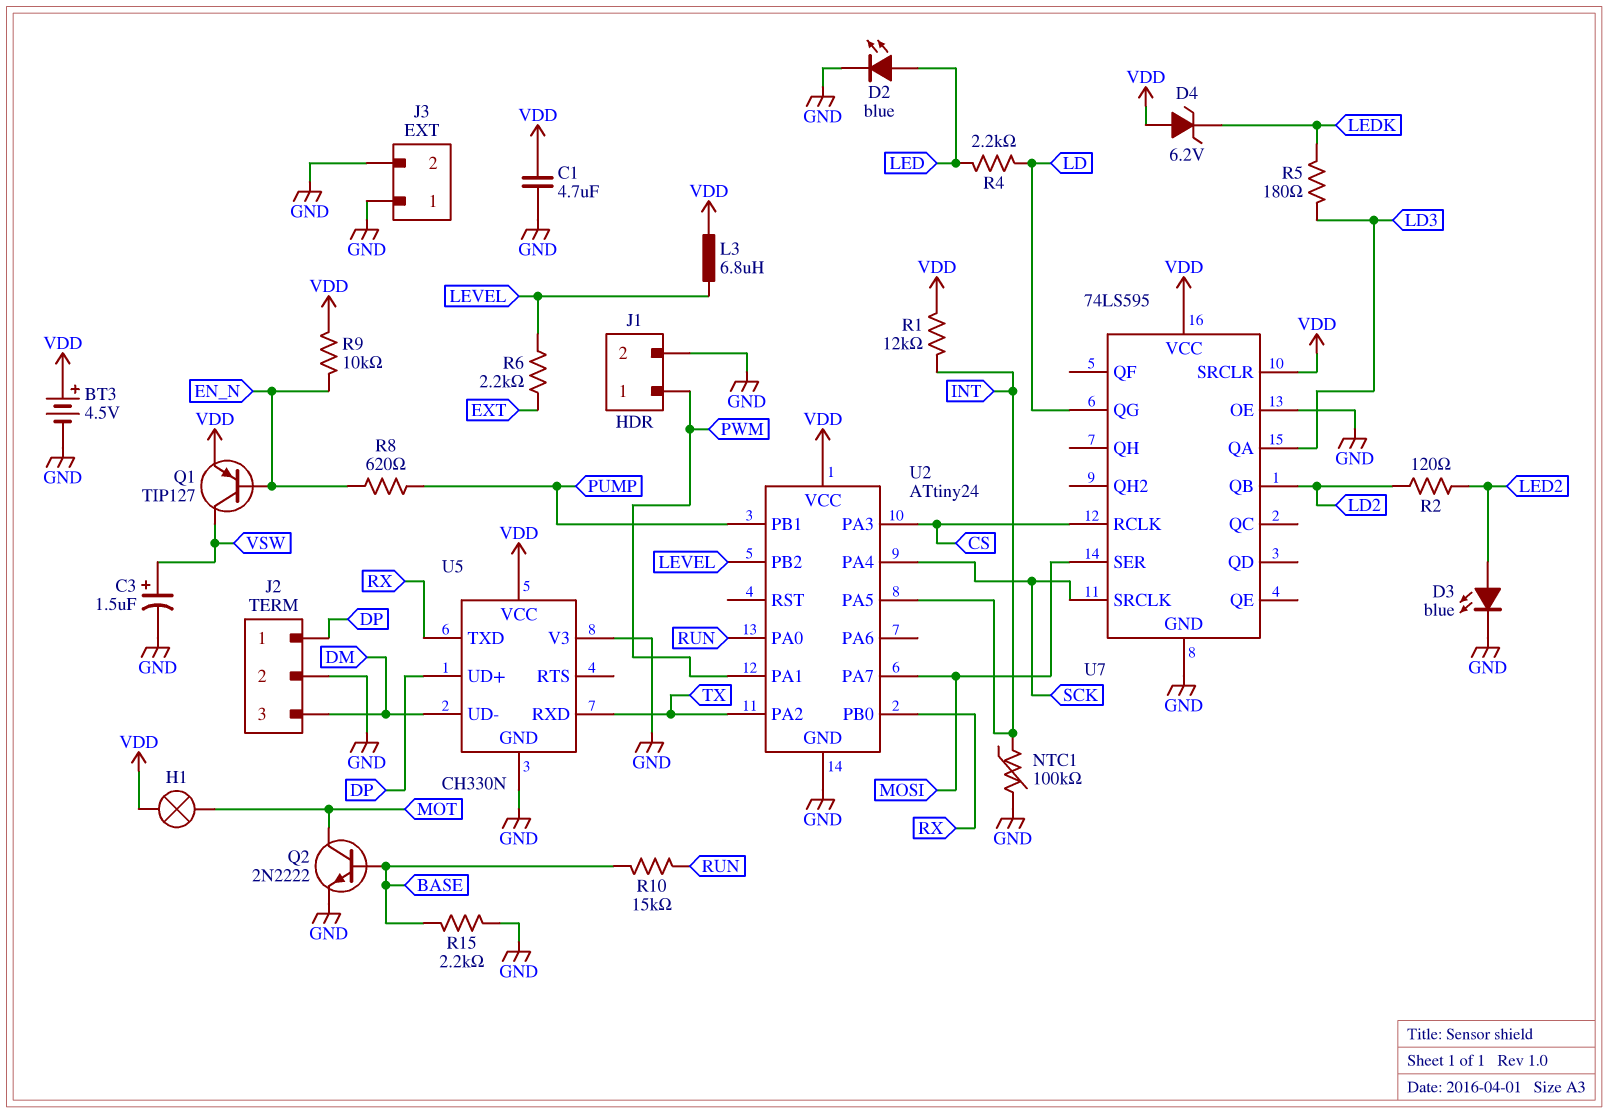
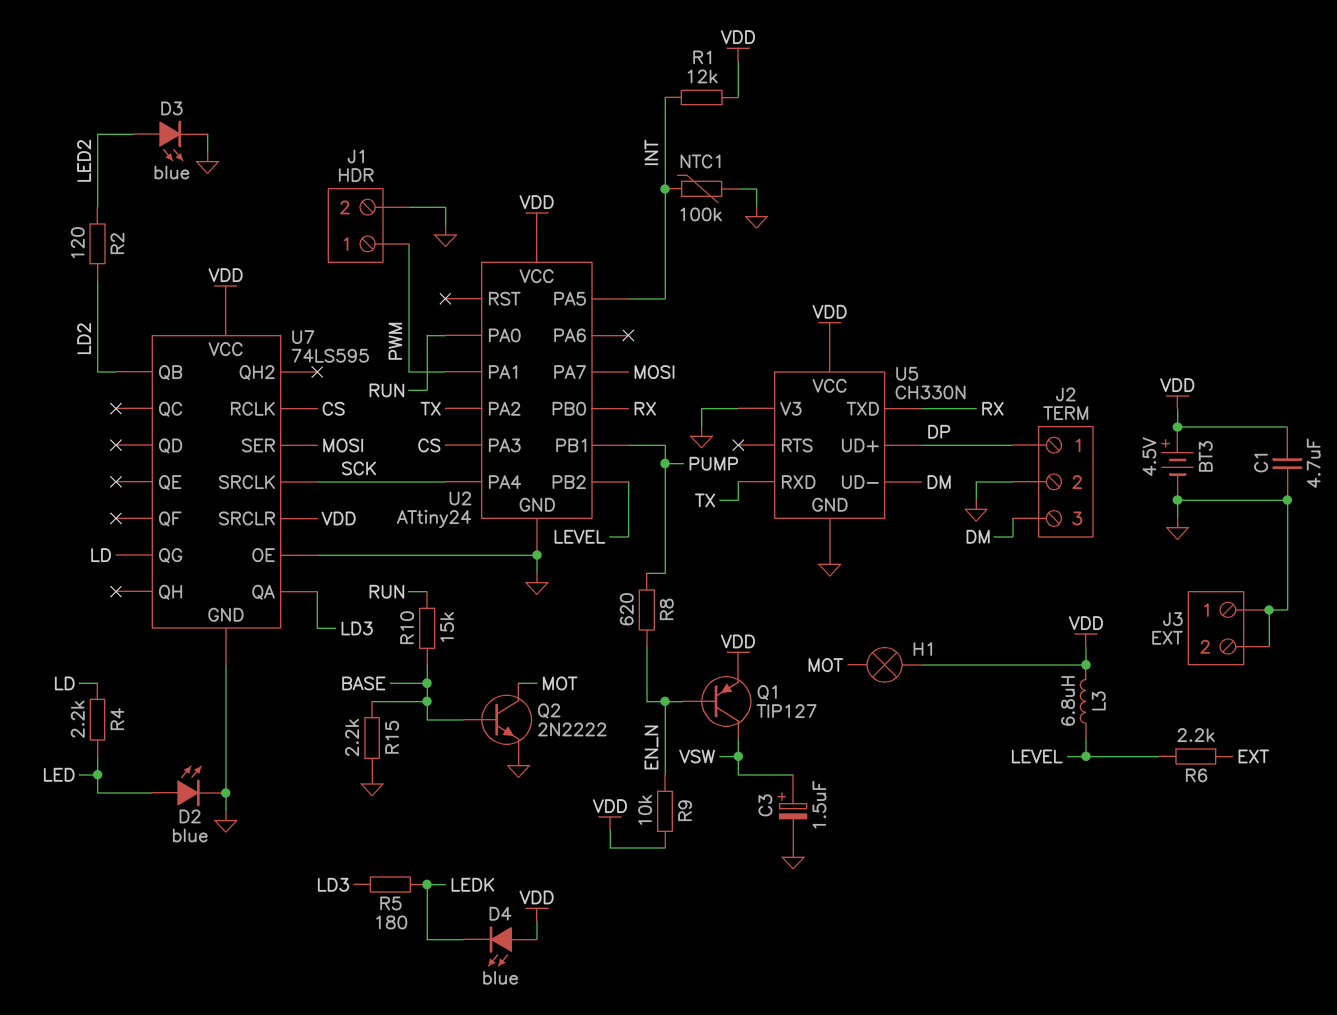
D4: zener 6.2V (A VDD, K LEDK) -> LED blue (A VDD, K LEDK)

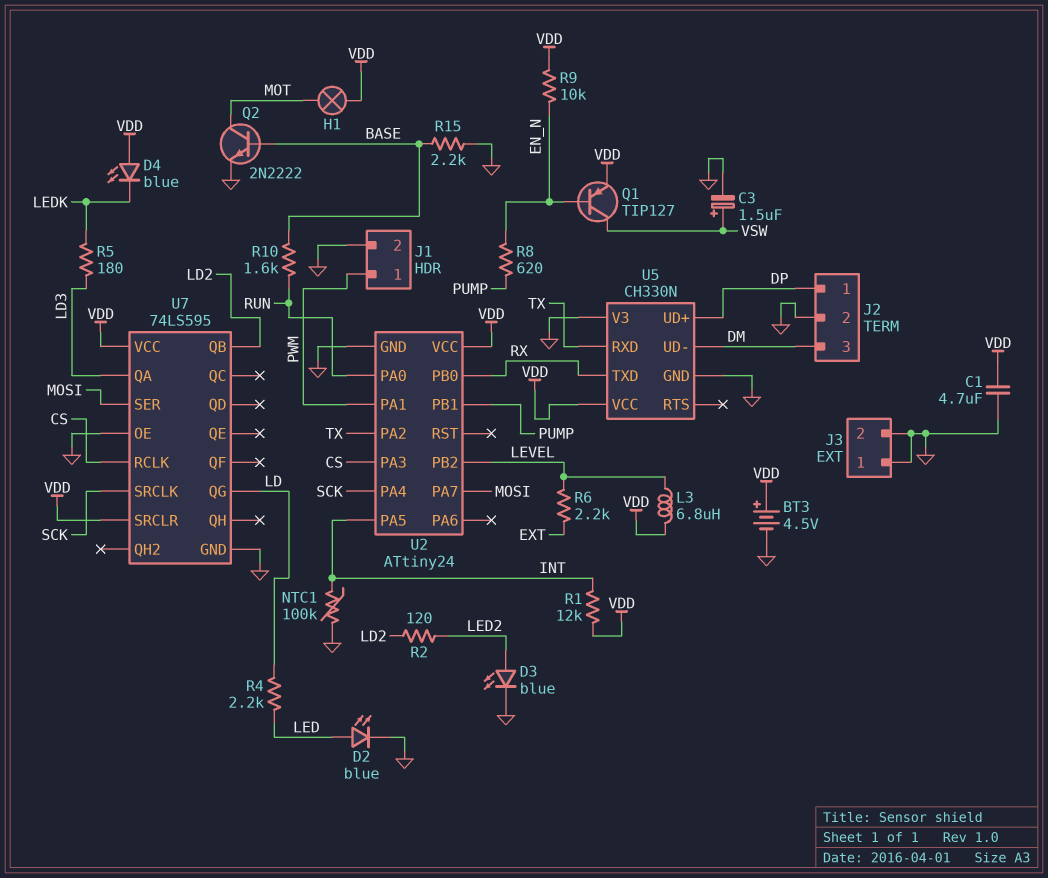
R10: 15k (BASE, RUN) -> 1.6k (BASE, RUN)

